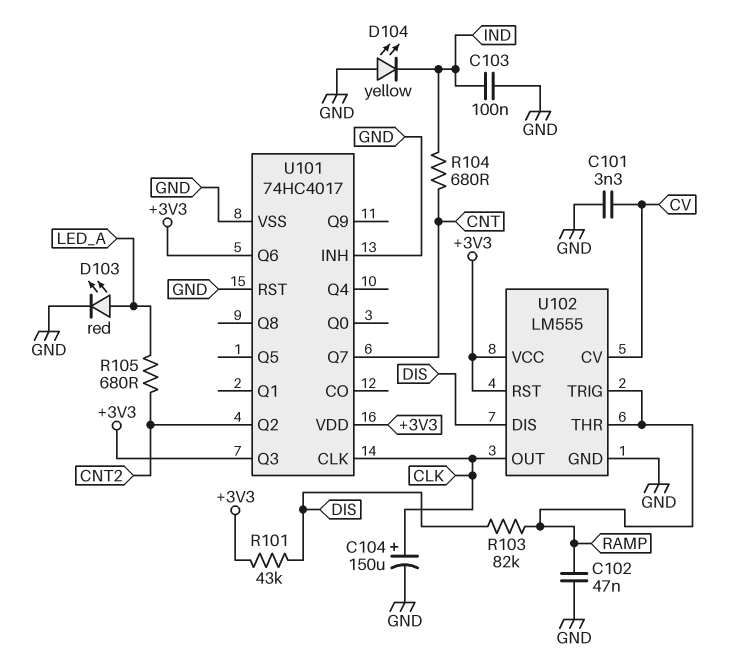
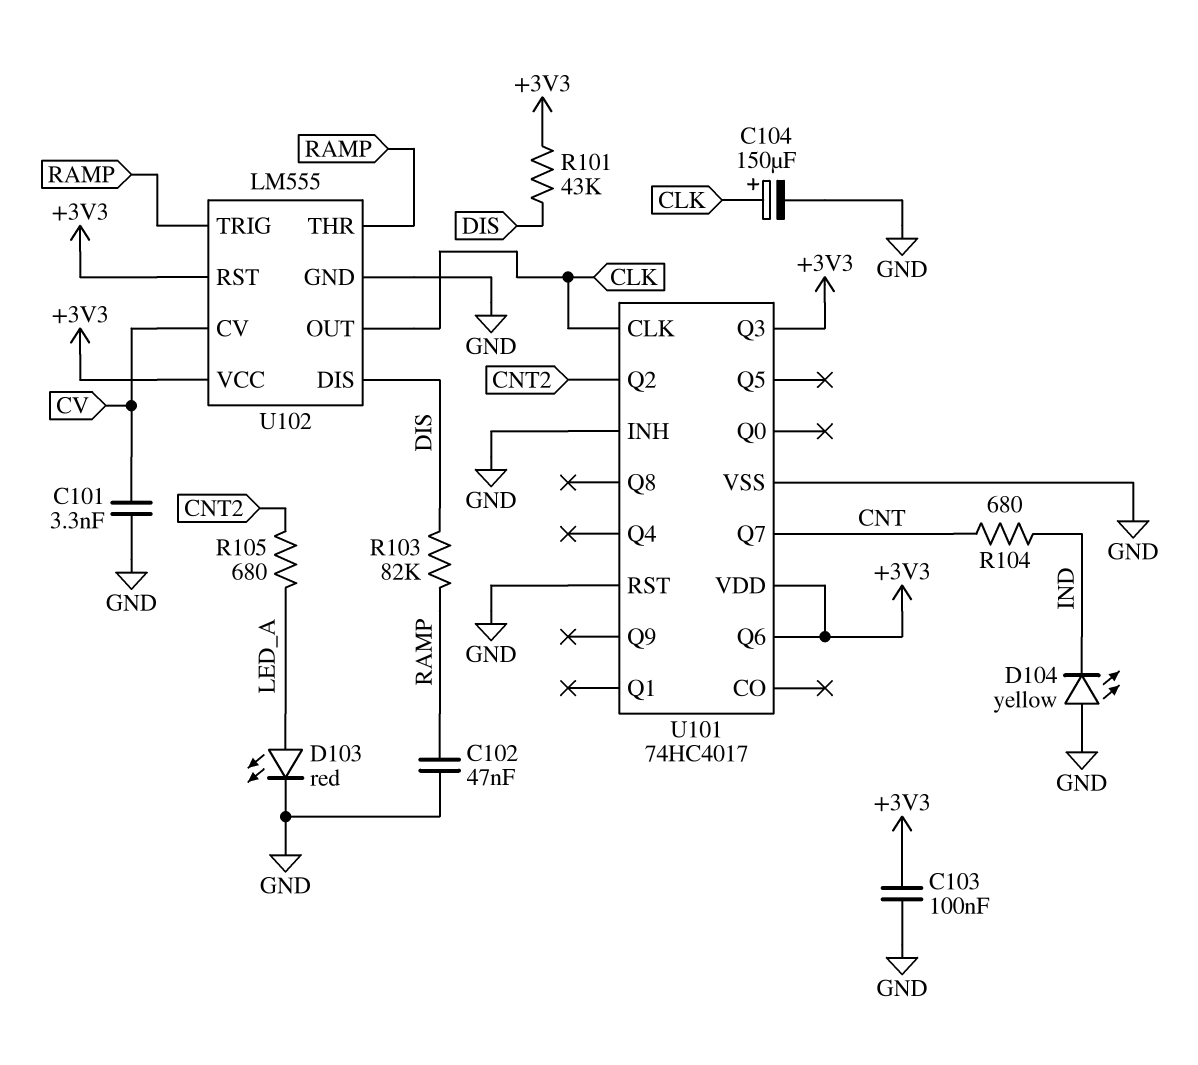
C103: 100nF (GND, IND) -> 100nF (+3V3, GND)

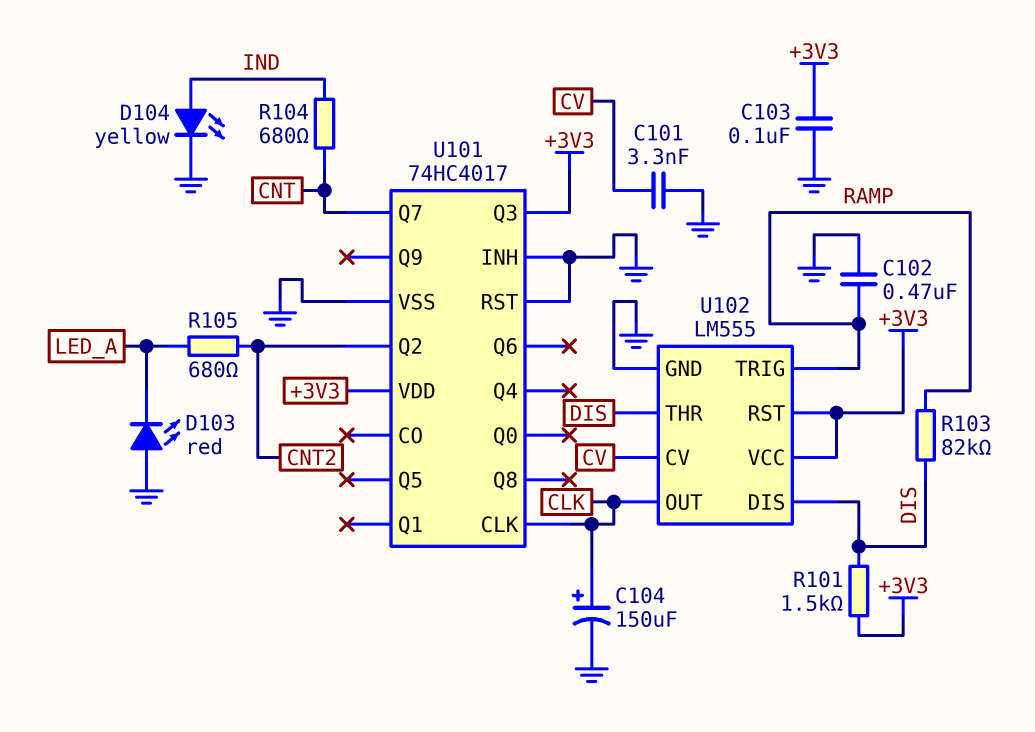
C102: 47nF (GND, RAMP) -> 470nF (GND, RAMP)
D103: LED red (A LED_A, K GND) -> LED red (A GND, K LED_A)
D104: LED yellow (A GND, K IND) -> LED yellow (A IND, K GND)
R101: 43k (+3V3, DIS) -> 1.5k (+3V3, DIS)
U101 pin Q6: +3V3 -> none
U102 pin THR: RAMP -> DIS

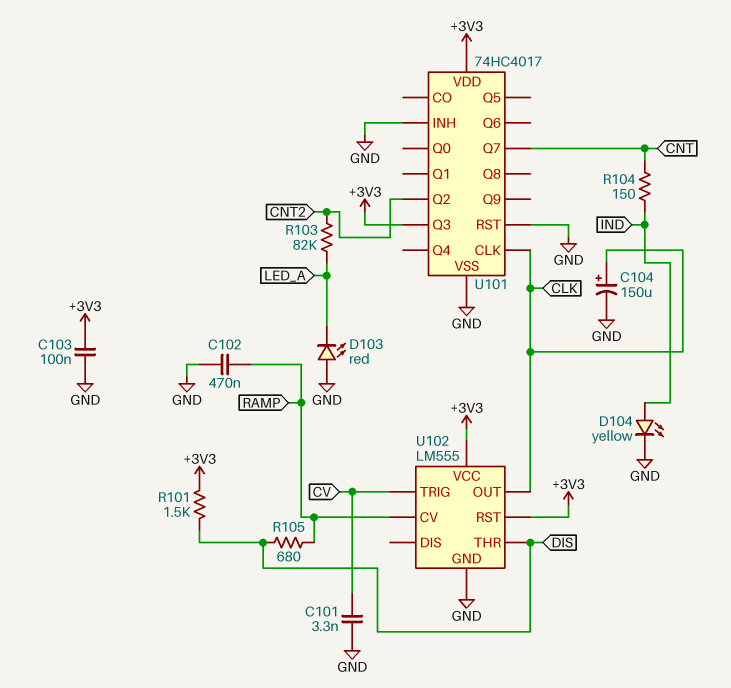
R103: 82k (DIS, RAMP) -> 82k (CNT2, LED_A)
R104: 680 (CNT, IND) -> 150 (CNT, IND)
R105: 680 (CNT2, LED_A) -> 680 (DIS, RAMP)
U102 pin CV: CV -> RAMP
U102 pin DIS: DIS -> none
U102 pin TRIG: RAMP -> CV

